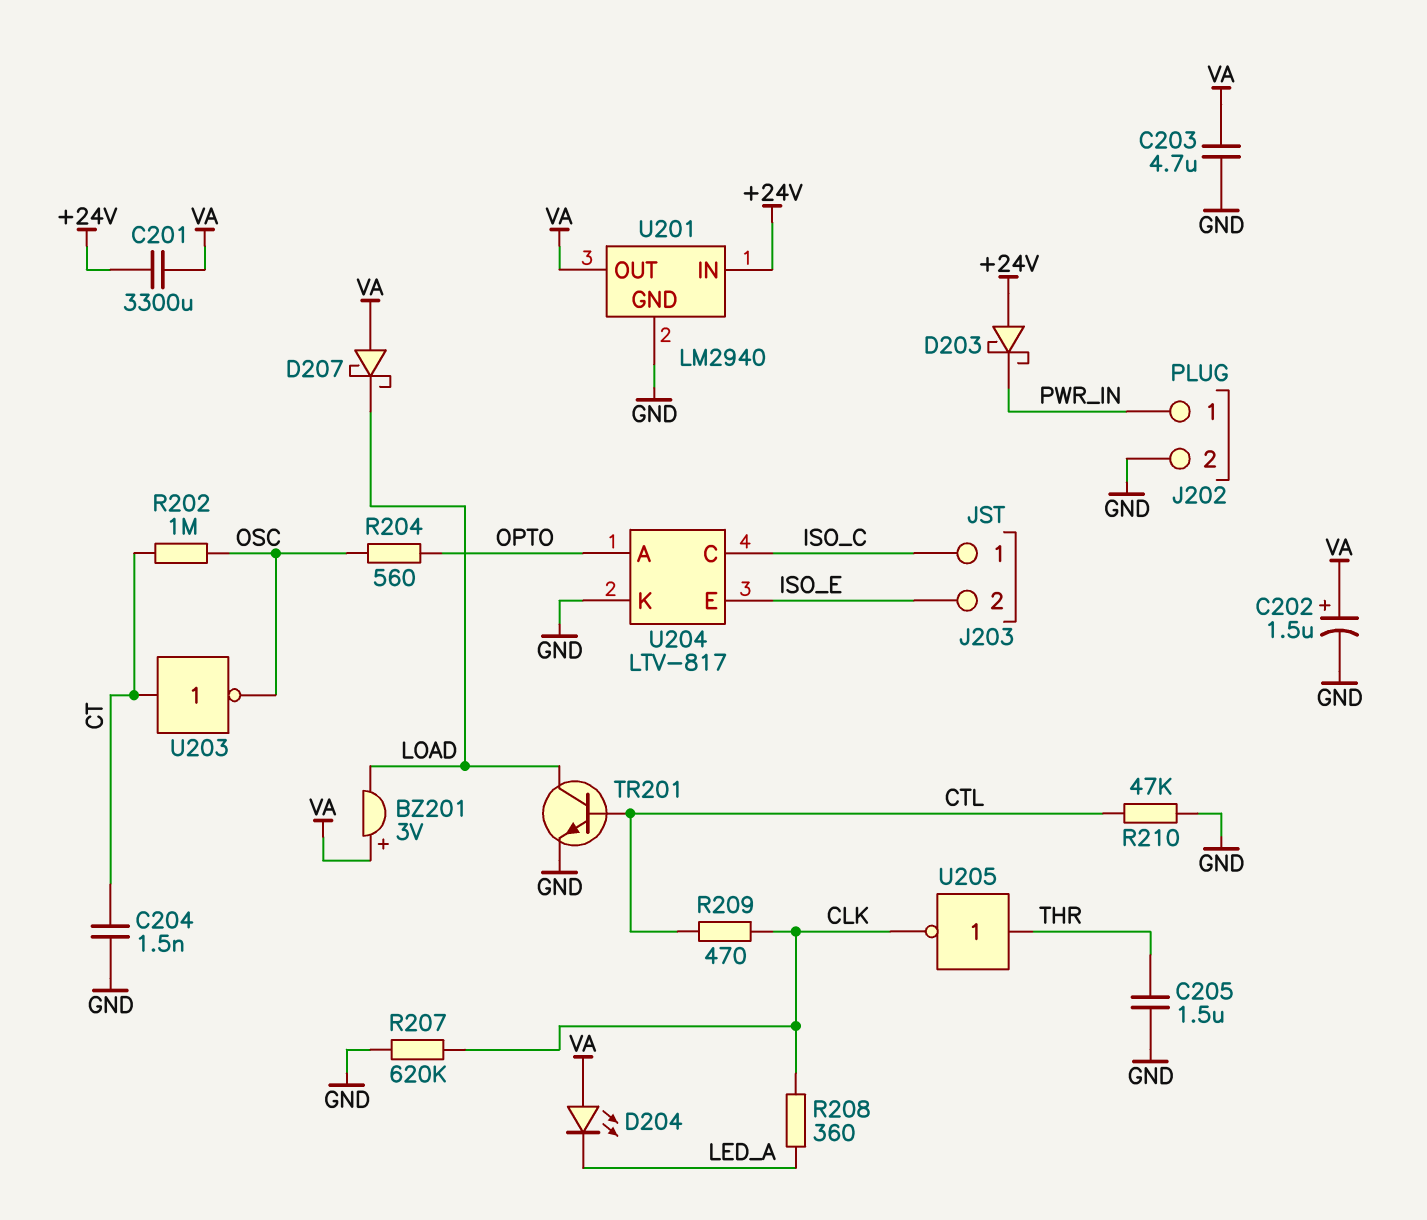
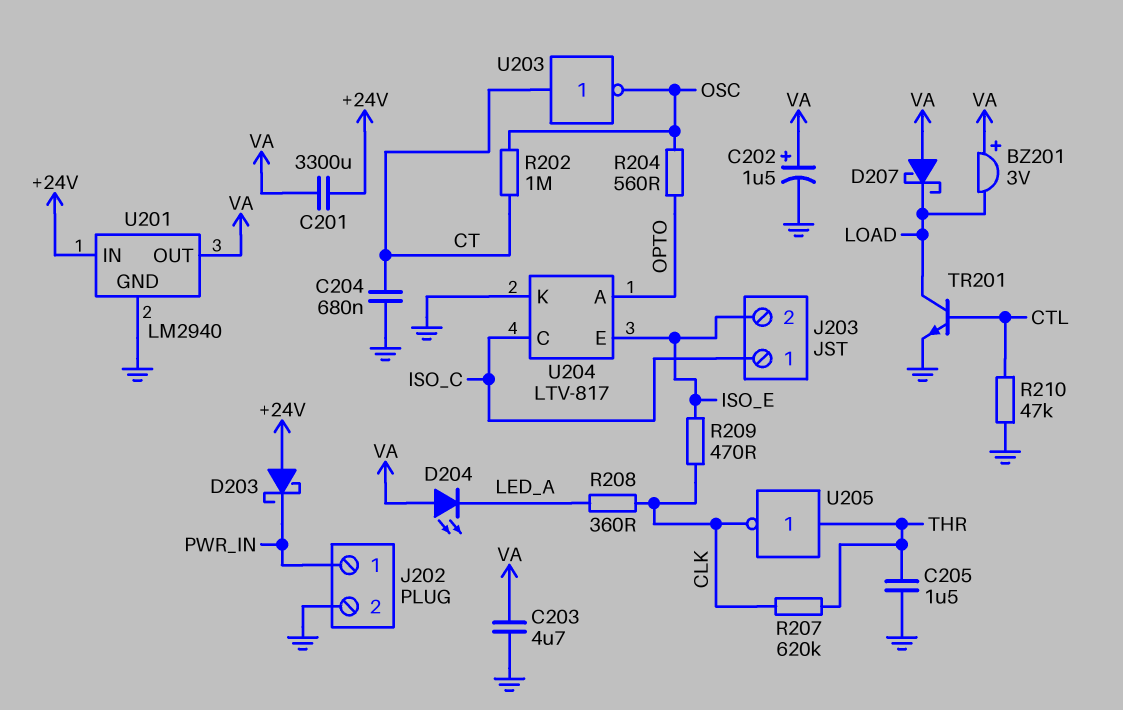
C204: 1.5nF (CT, GND) -> 680nF (CT, GND)
R207: 620k (CLK, GND) -> 620k (CLK, THR)
R209: 470 (CLK, CTL) -> 470 (CLK, ISO_E)

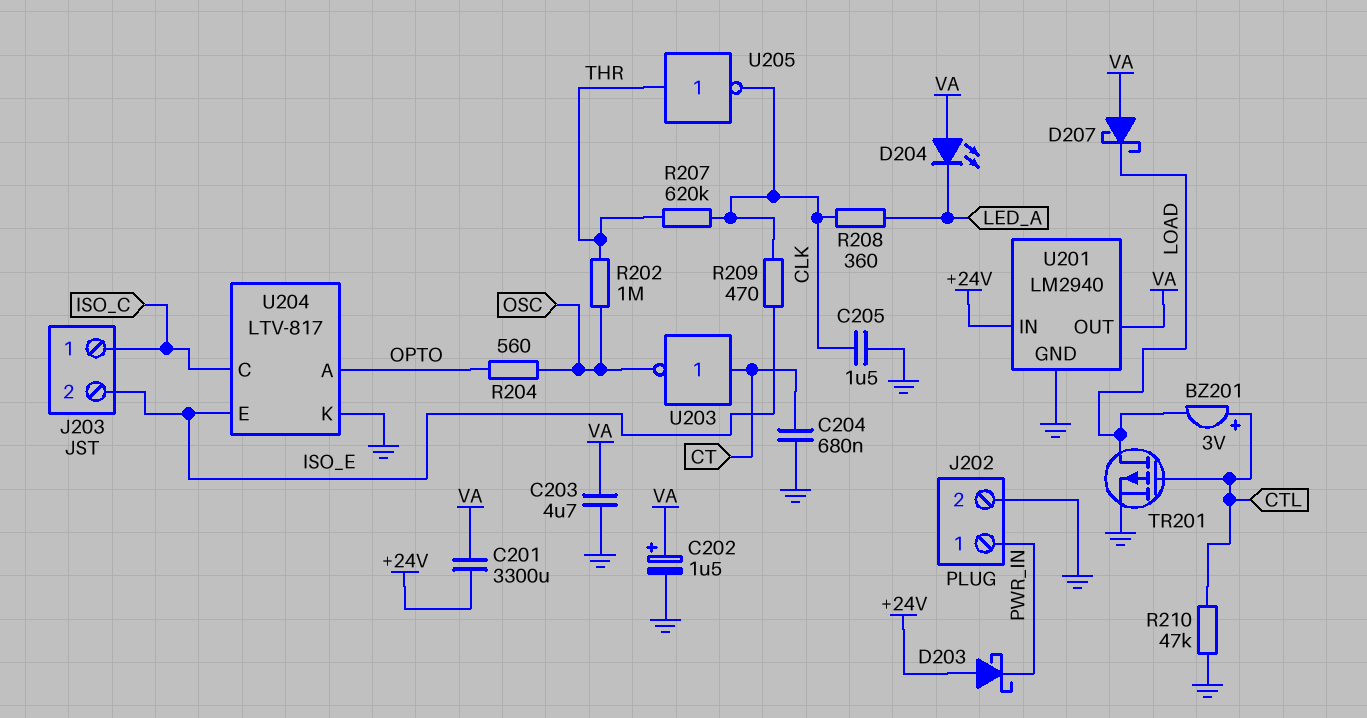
BZ201: buzzer 3V (plus VA, minus LOAD) -> buzzer 3V (plus CTL, minus LOAD)
C205: 1.5uF (GND, THR) -> 1.5uF (CLK, GND)
R202: 1M (CT, OSC) -> 1M (OSC, THR)
TR201: NPN (B CTL, C LOAD, E GND) -> PMOS (G CTL, D LOAD, S GND)

